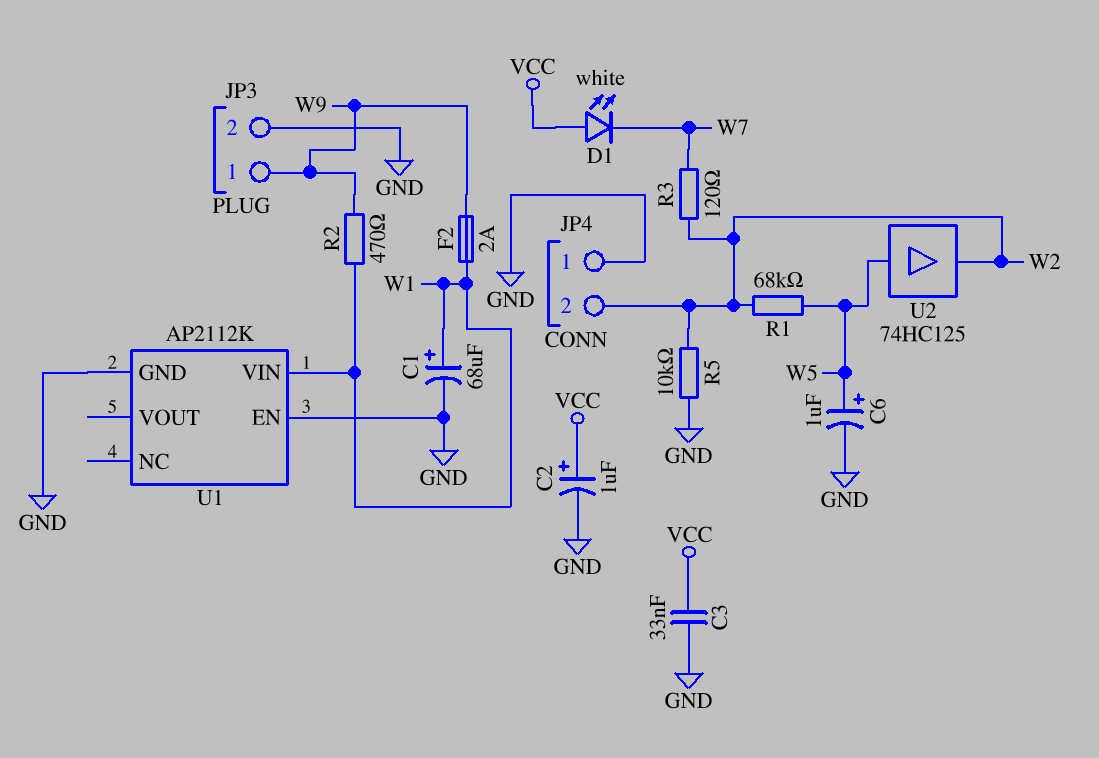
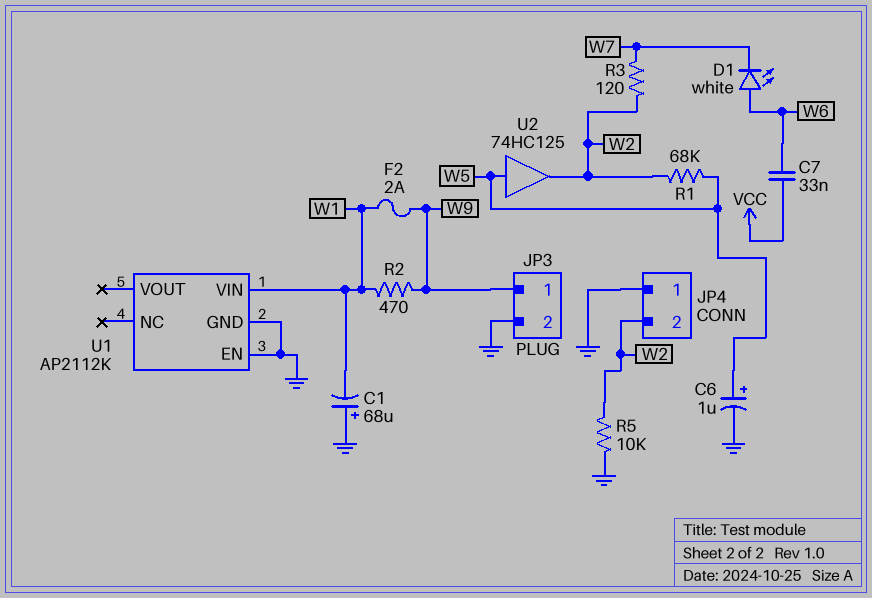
C1: 68uF (plus W1, minus GND) -> 68uF (plus GND, minus W1)
C2: 1uF (plus VCC, minus GND) -> none
C3: 33nF (GND, VCC) -> none
C7: none -> 33nF (VCC, W6)
D1: LED white (A VCC, K W7) -> LED white (A W6, K W7)

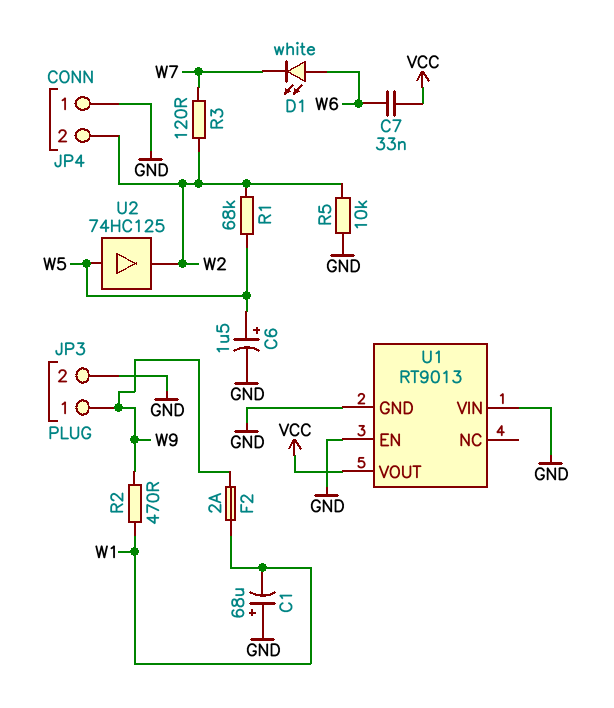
C6: 1uF (plus W5, minus GND) -> 1.5uF (plus W5, minus GND)
U1: AP2112K -> RT9013
U1 pin VIN: W1 -> GND
U1 pin VOUT: none -> VCC

